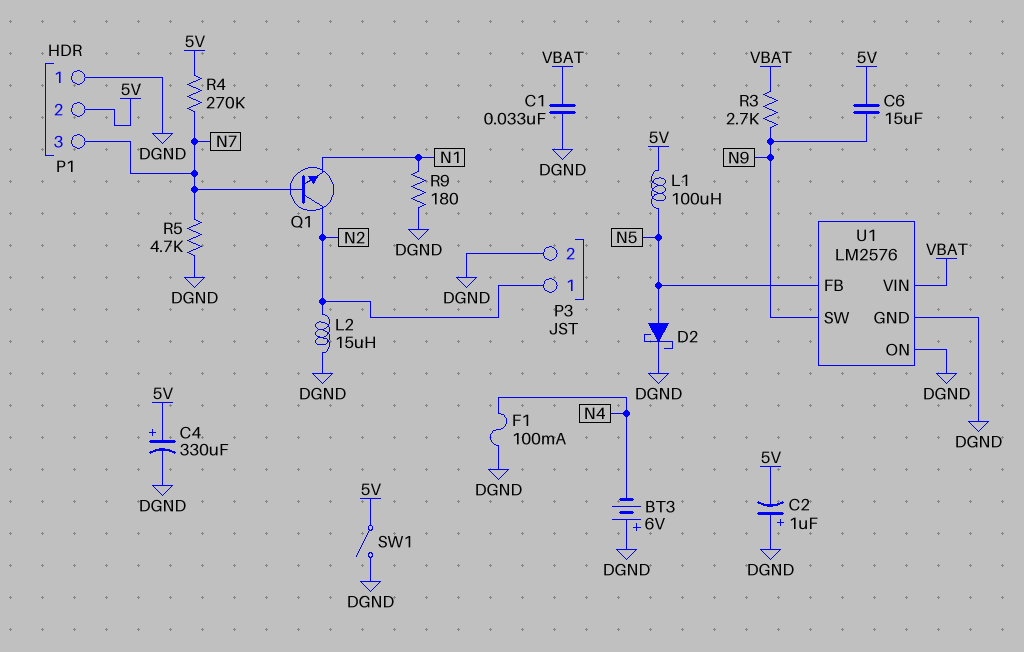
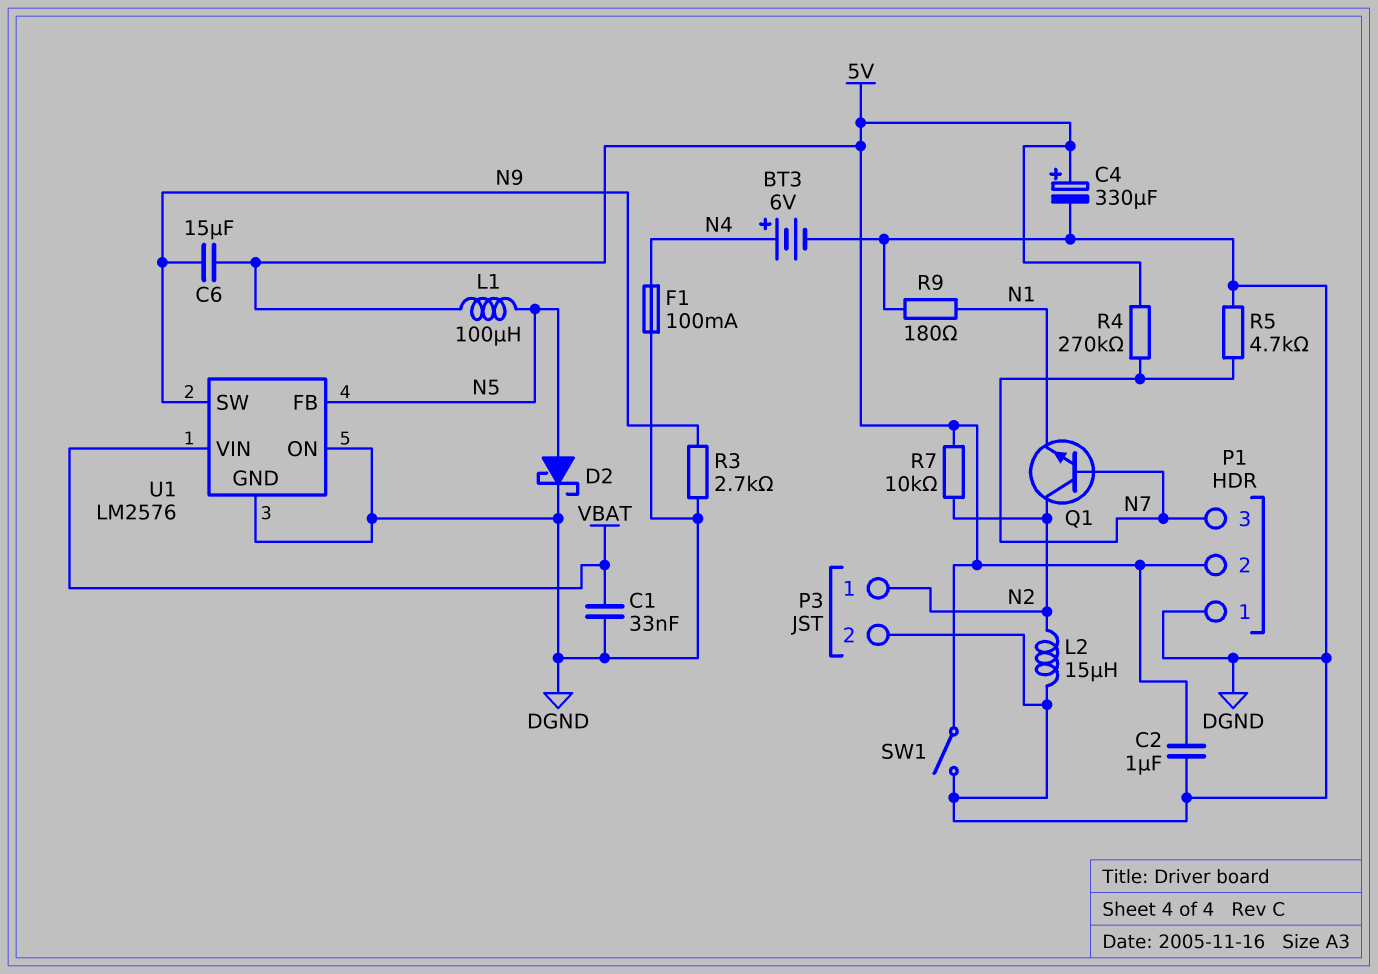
BT3: 6V (plus DGND, minus N4) -> 6V (plus N4, minus DGND)
C2: 1uF (plus DGND, minus 5V) -> 1uF (5V, DGND)
R3: 2.7k (N9, VBAT) -> 2.7k (DGND, N9)
R7: none -> 10k (5V, N2)

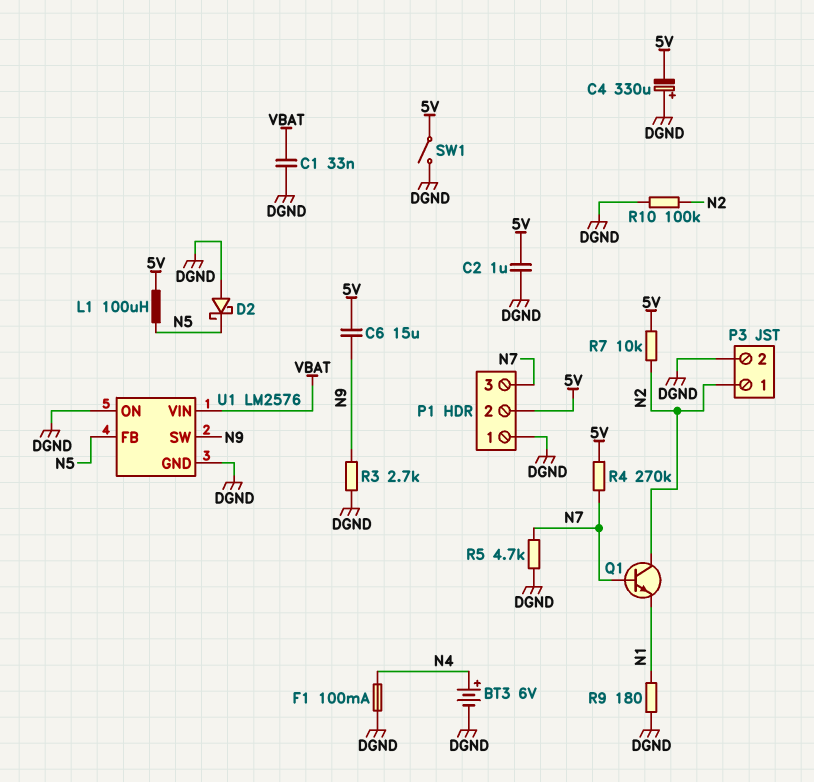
C4: 330uF (plus 5V, minus DGND) -> 330uF (plus DGND, minus 5V)
D2: schottky (A N5, K DGND) -> schottky (A DGND, K N5)
L2: 15uH (DGND, N2) -> none
R10: none -> 100k (DGND, N2)

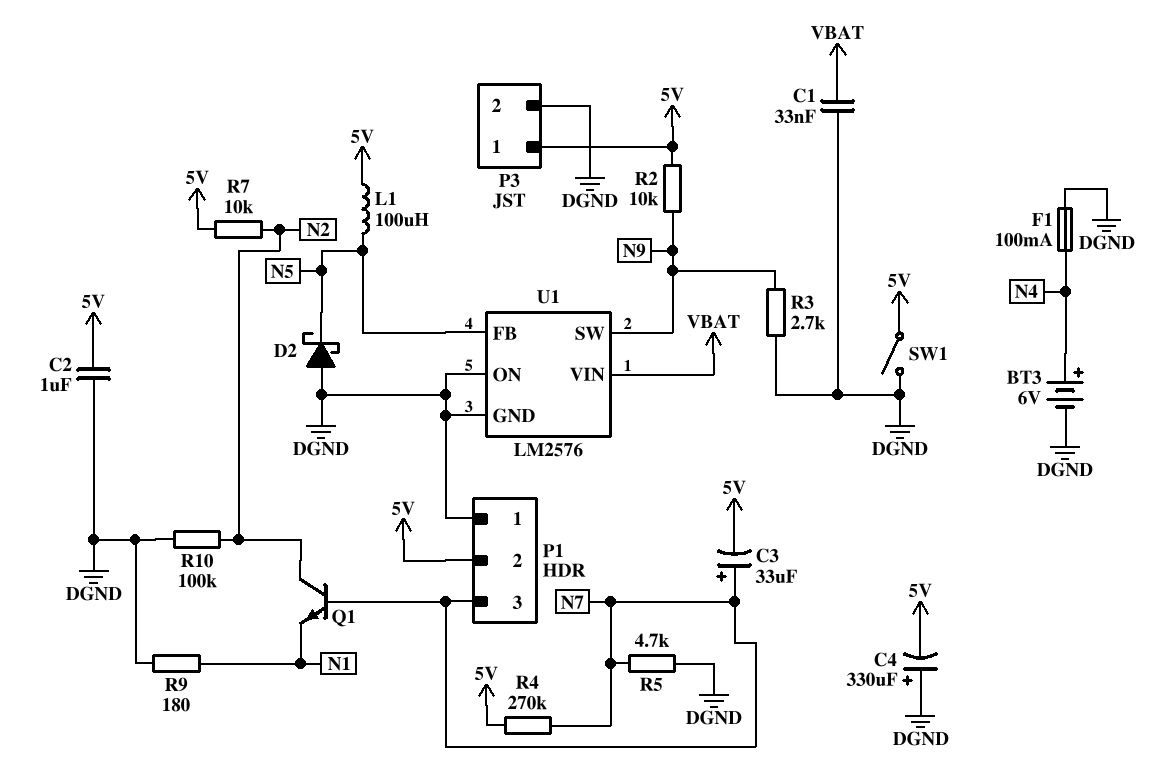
C3: none -> 33uF (plus N7, minus 5V)
C6: 15uF (5V, N9) -> none
P3 pin 1: N2 -> 5V
R2: none -> 10k (5V, N9)

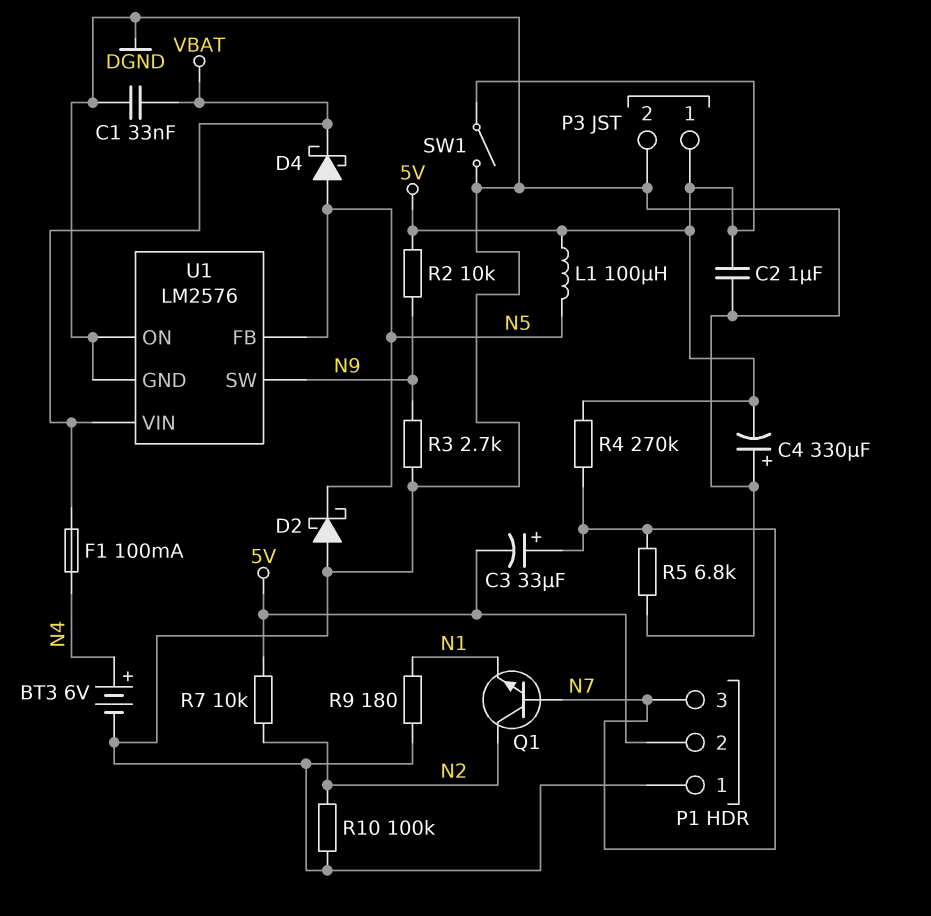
D4: none -> schottky (A N5, K VBAT)
F1: 100mA (DGND, N4) -> 100mA (N4, VBAT)
R5: 4.7k (DGND, N7) -> 6.8k (DGND, N7)

